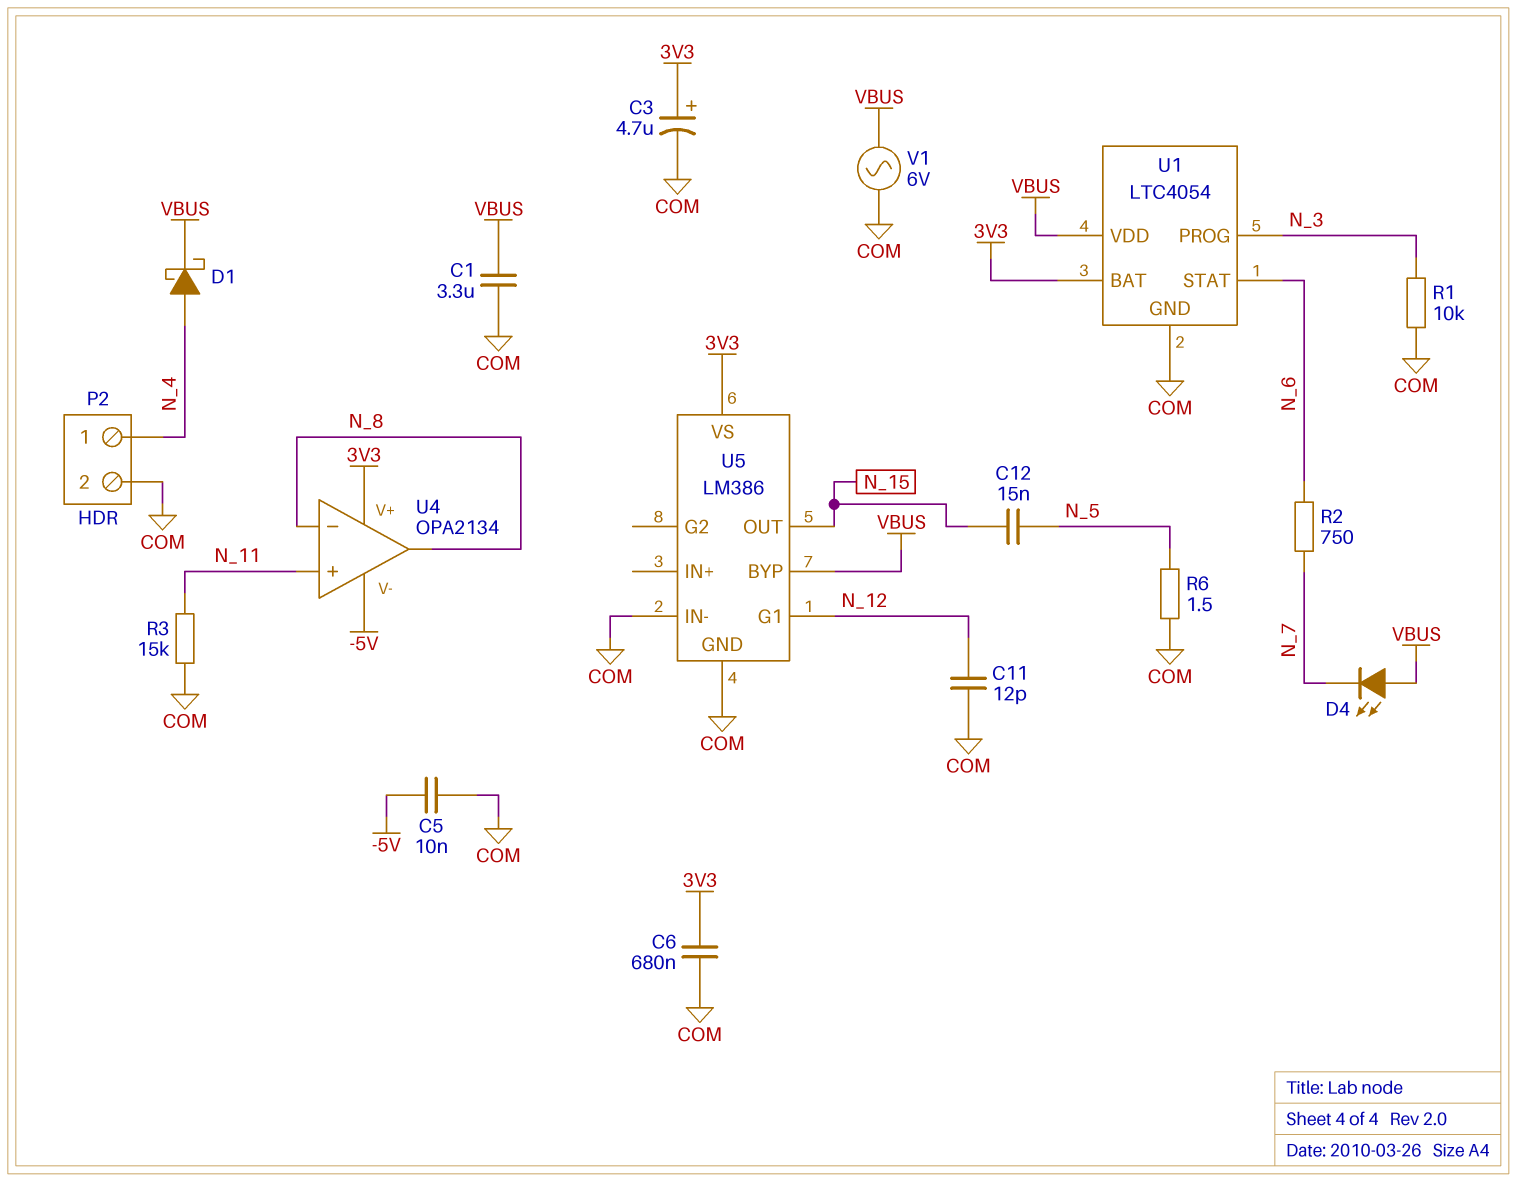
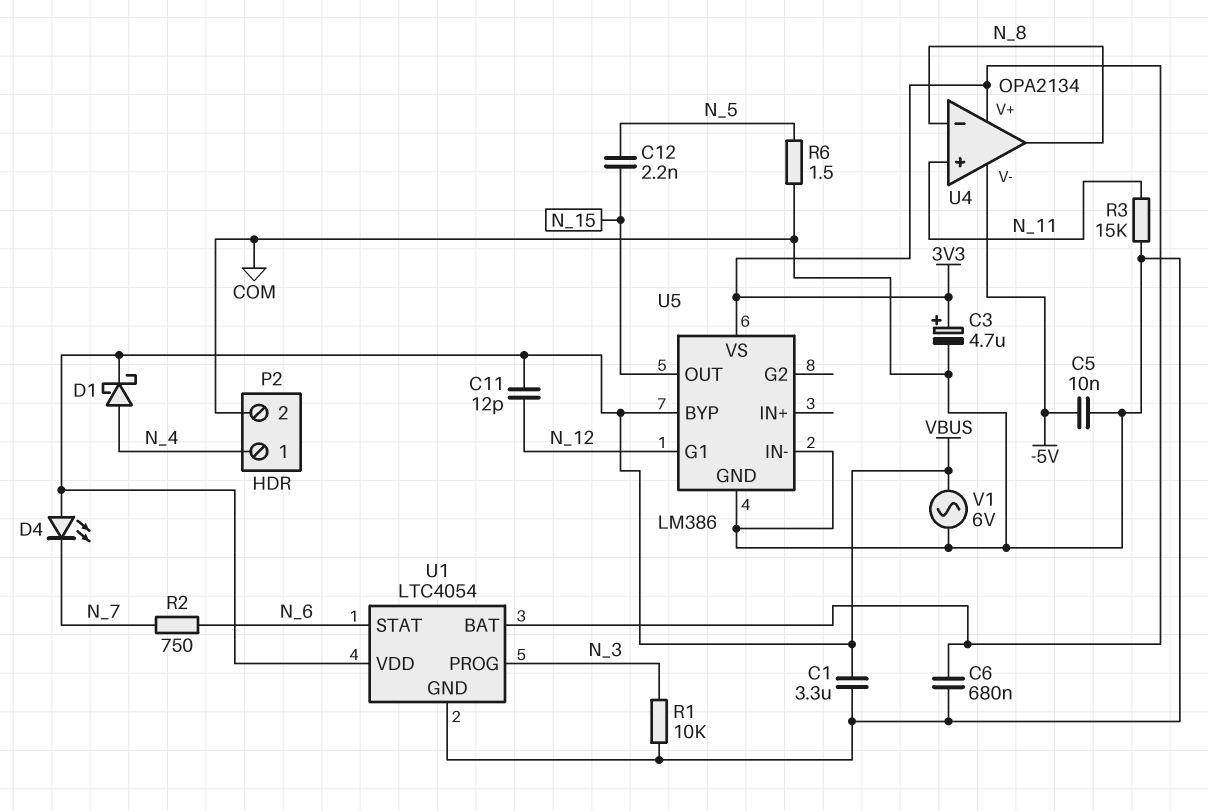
C11: 12pF (COM, N_12) -> 12pF (N_12, VBUS)
C12: 15nF (N_5, N_15) -> 2.2nF (N_5, N_15)

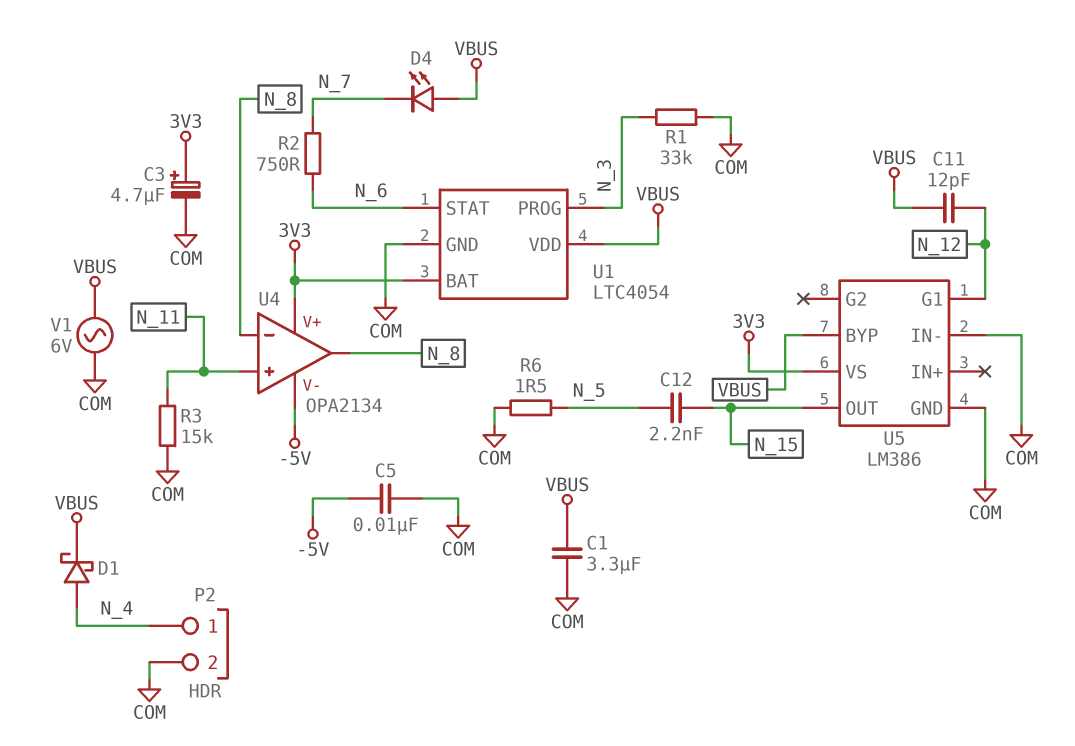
C6: 680nF (3V3, COM) -> none
R1: 10k (COM, N_3) -> 33k (COM, N_3)

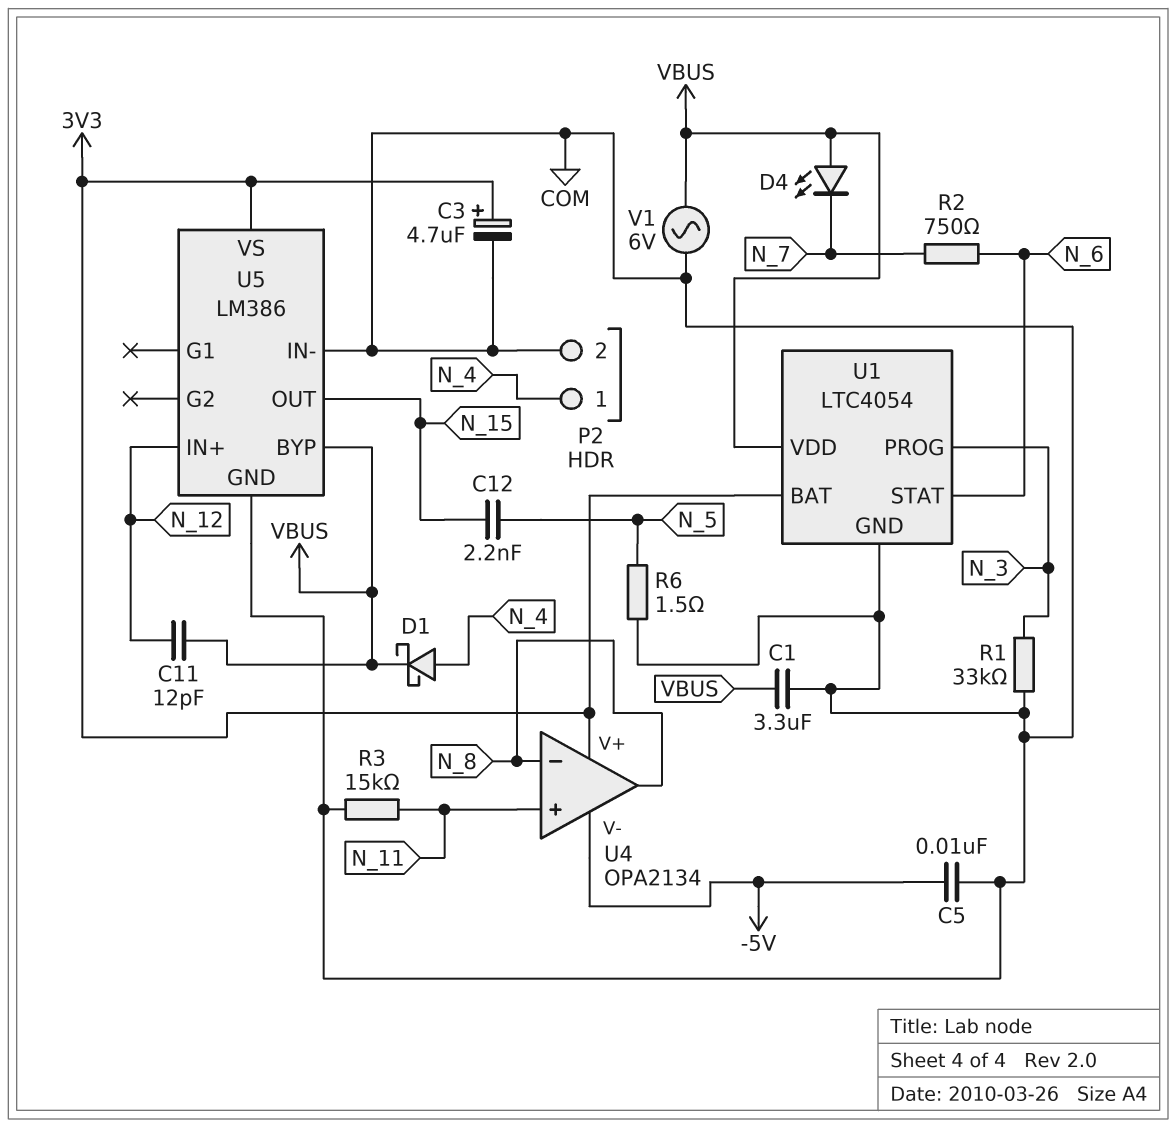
U5 pin G1: N_12 -> none
U5 pin IN+: none -> N_12

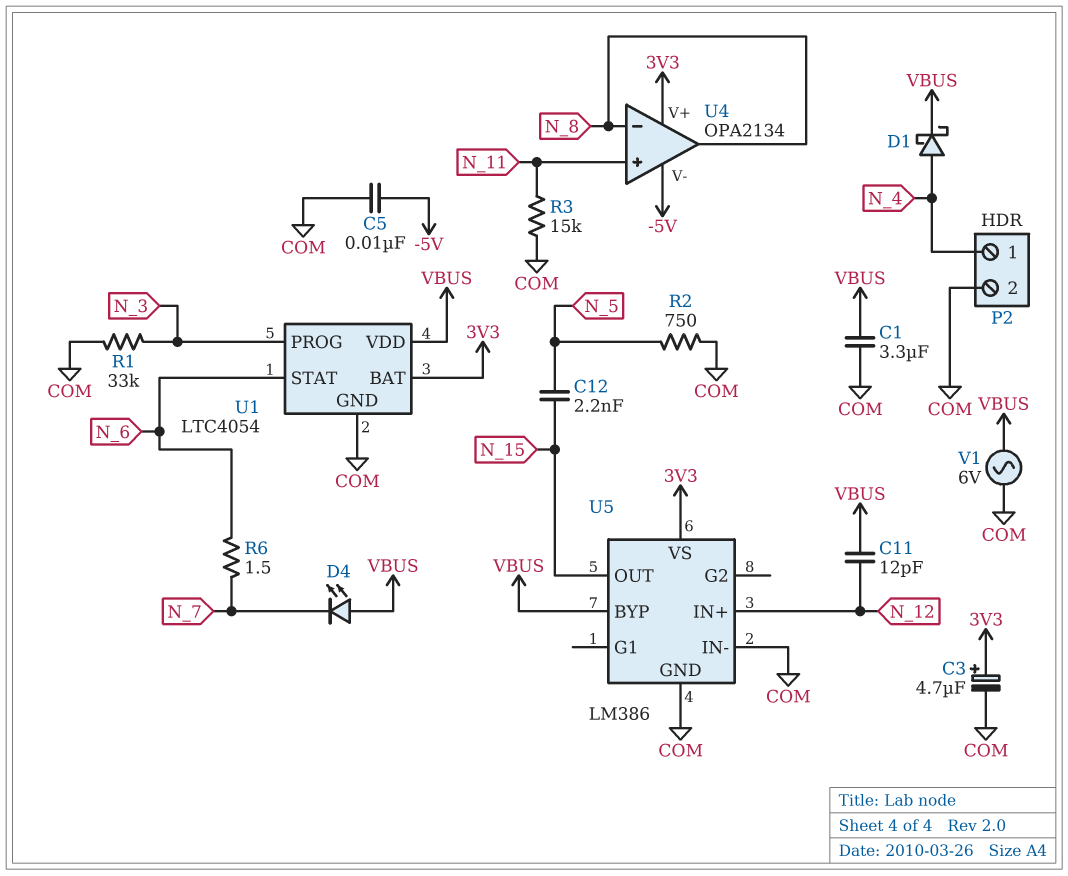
R2: 750 (N_6, N_7) -> 750 (COM, N_5)
R6: 1.5 (COM, N_5) -> 1.5 (N_6, N_7)

